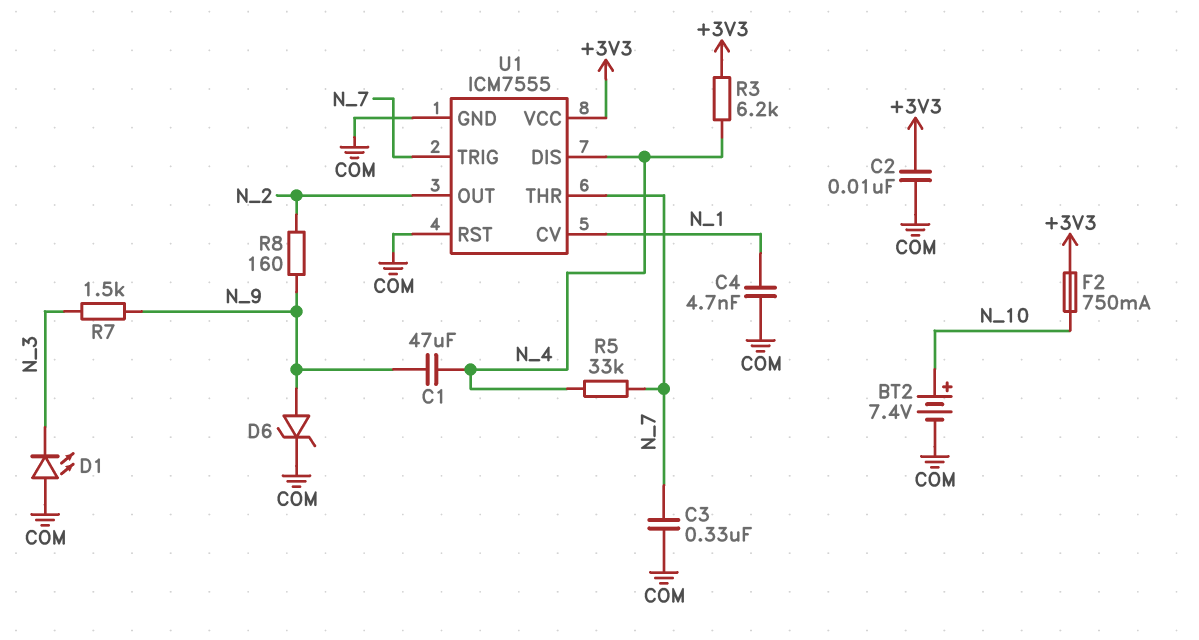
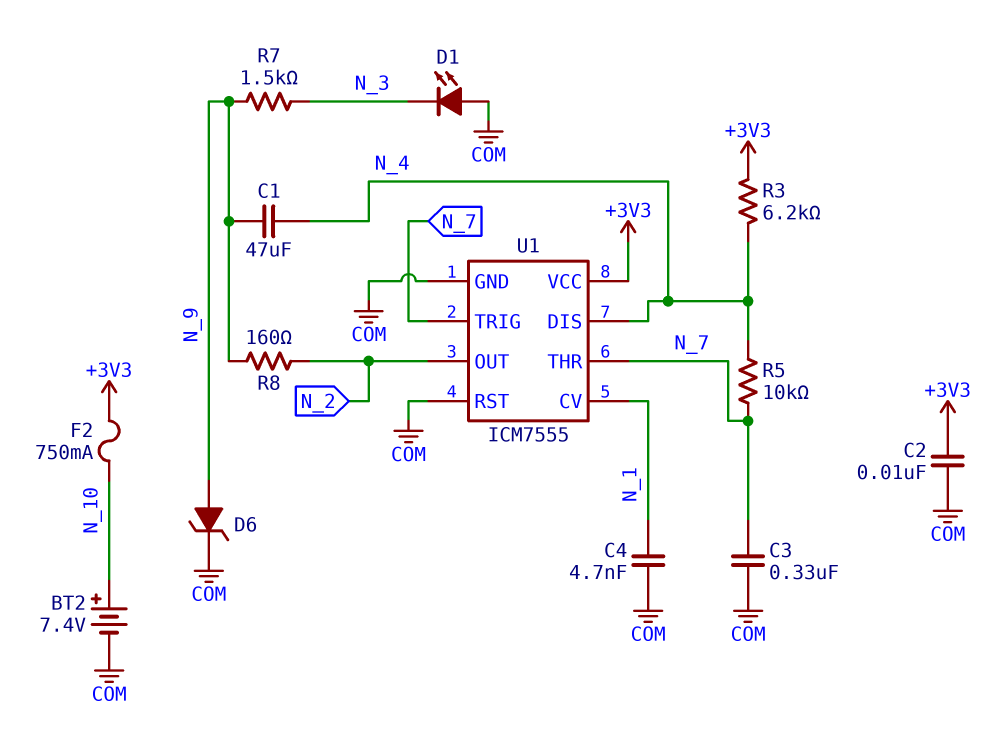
R5: 33k (N_4, N_7) -> 10k (N_4, N_7)

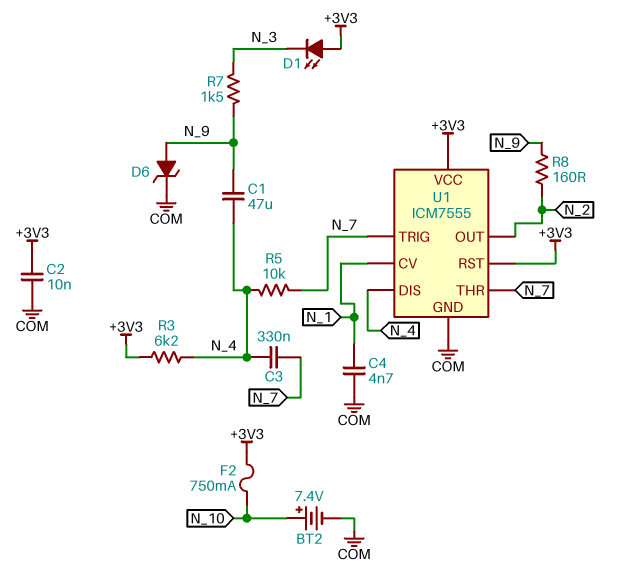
C3: 330nF (COM, N_7) -> 330nF (N_4, N_7)
D1: LED (A COM, K N_3) -> LED (A +3V3, K N_3)
U1 pin RST: COM -> +3V3

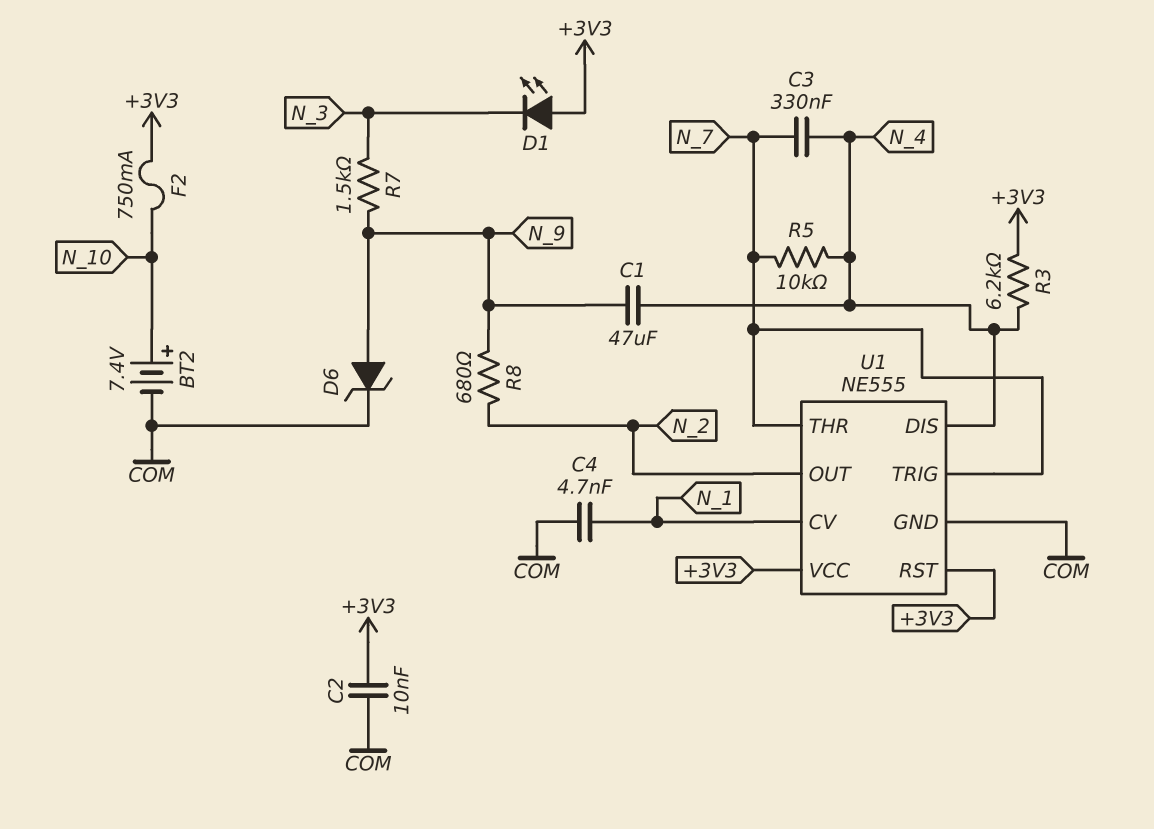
R8: 160 (N_2, N_9) -> 680 (N_2, N_9)
U1: ICM7555 -> NE555

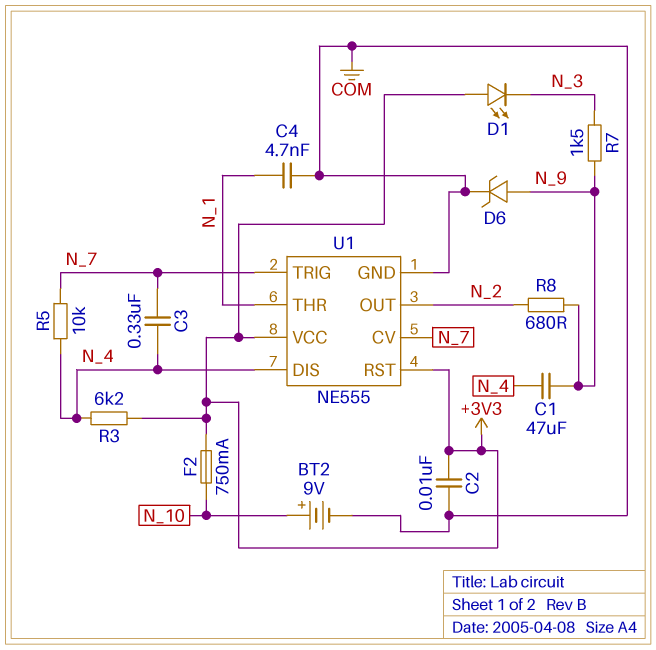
BT2: 7.4V (plus N_10, minus COM) -> 9V (plus N_10, minus COM)
U1 pin CV: N_1 -> N_7
U1 pin THR: N_7 -> N_1

